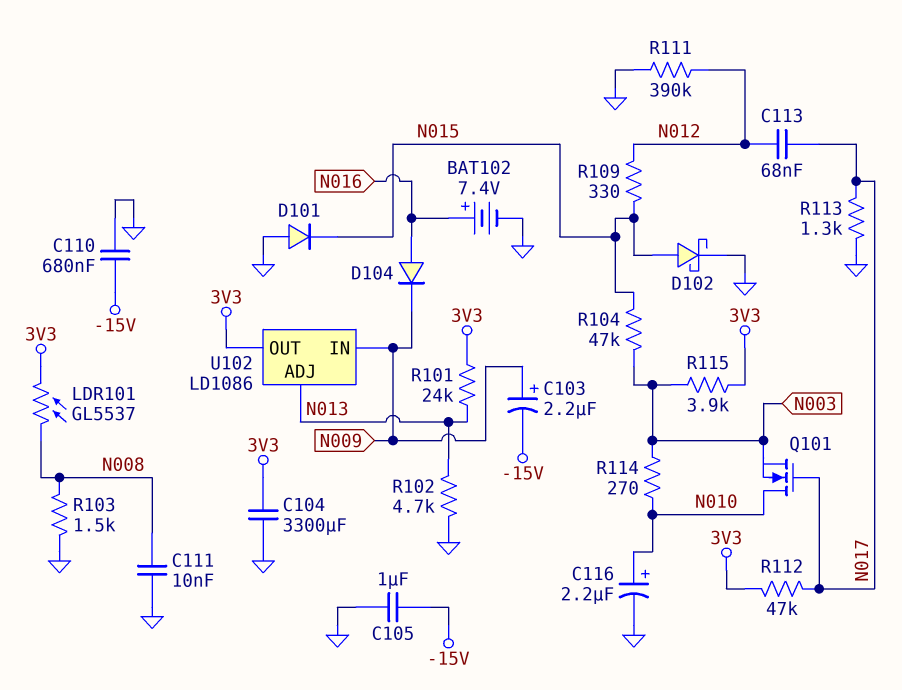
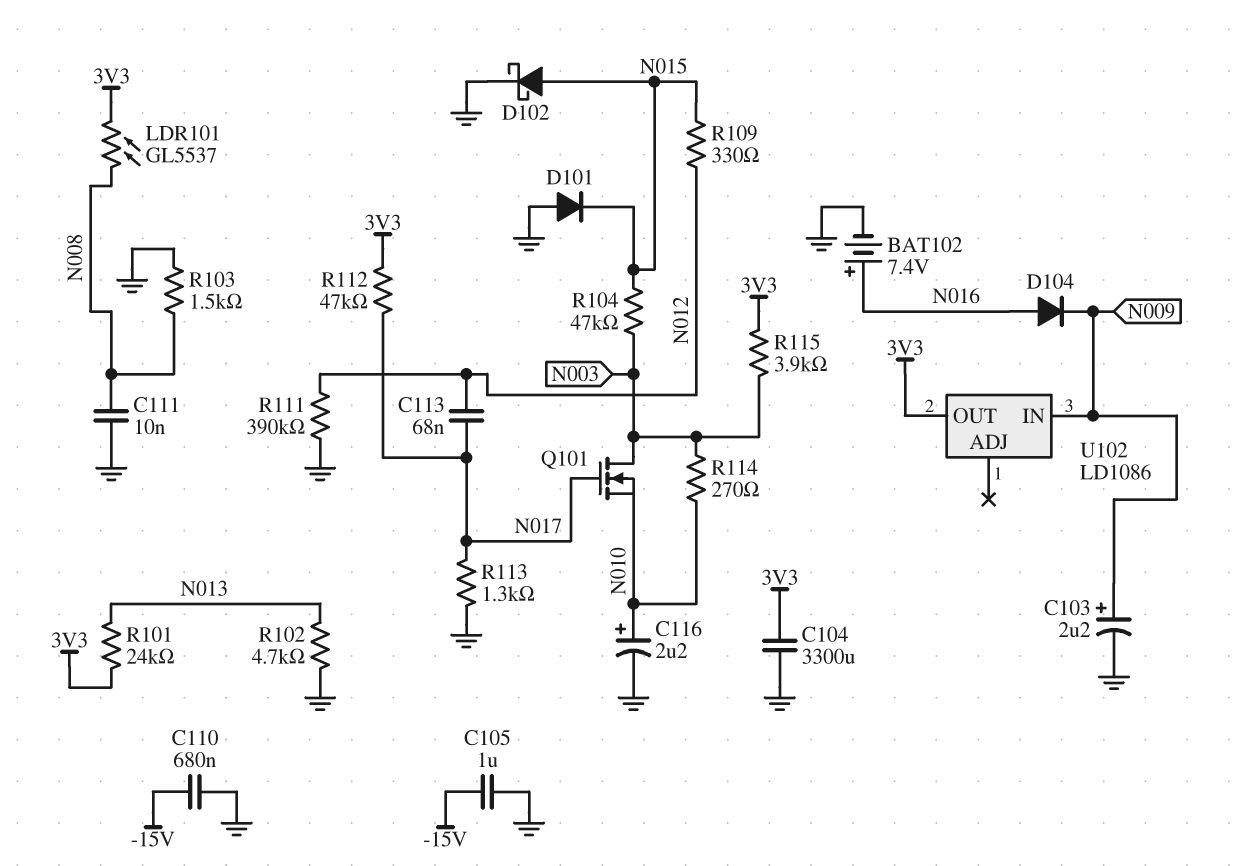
C103: 2.2uF (plus N009, minus -15V) -> 2.2uF (plus N009, minus GND)
Q101: NMOS (G N017, D N010, S N003) -> NMOS (G N017, D N003, S N010)
U102 pin ADJ: N013 -> none

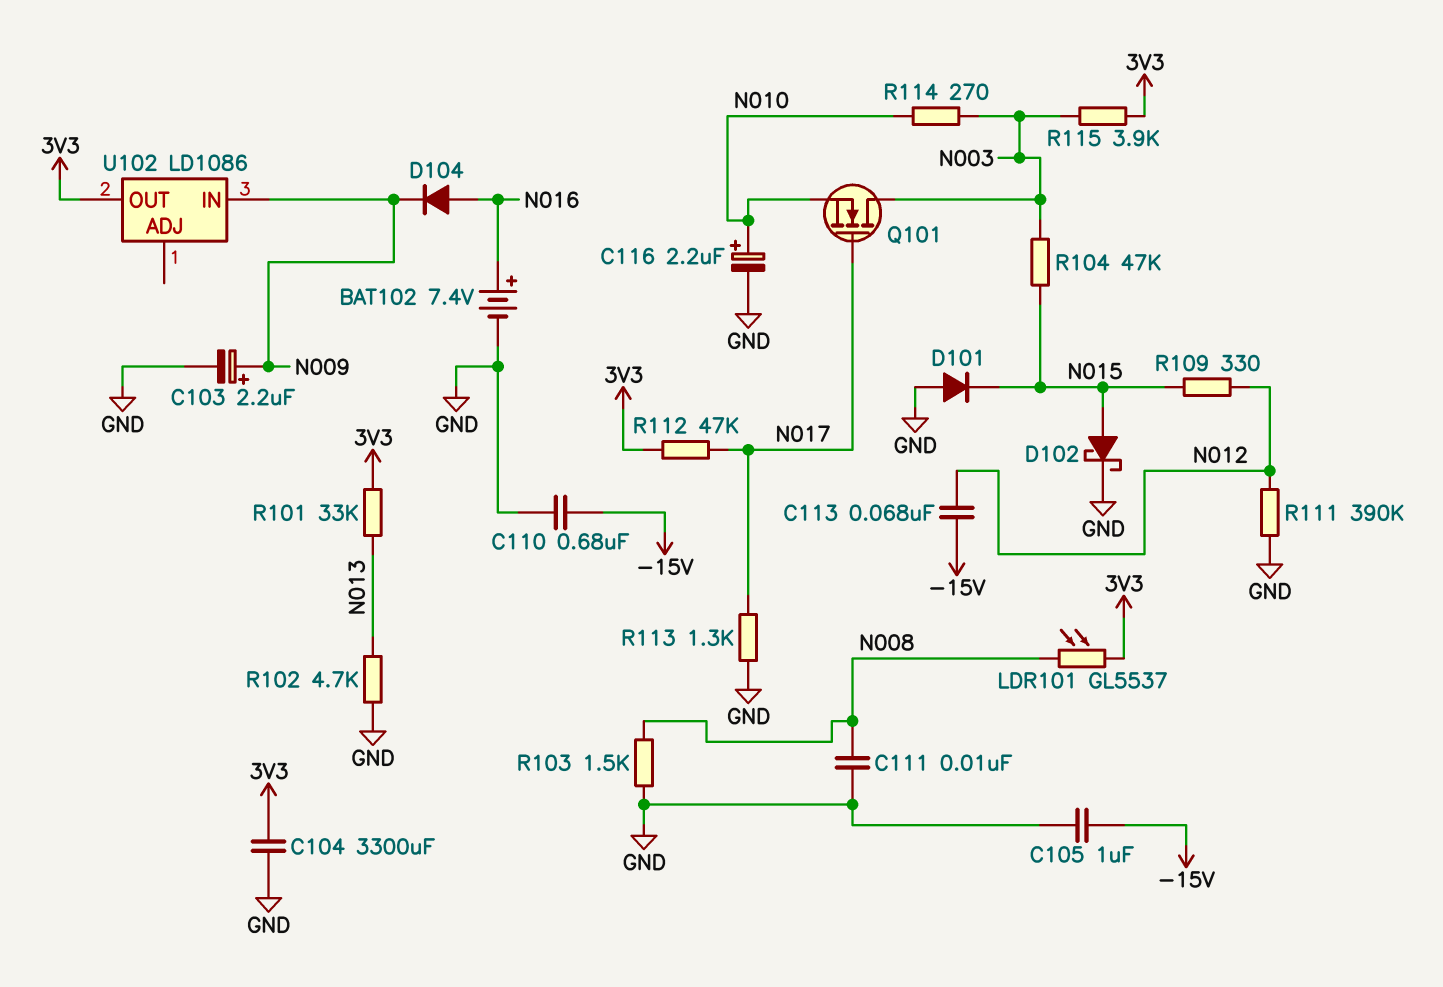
C113: 68nF (N012, N017) -> 68nF (-15V, N012)
R101: 24k (3V3, N013) -> 33k (3V3, N013)

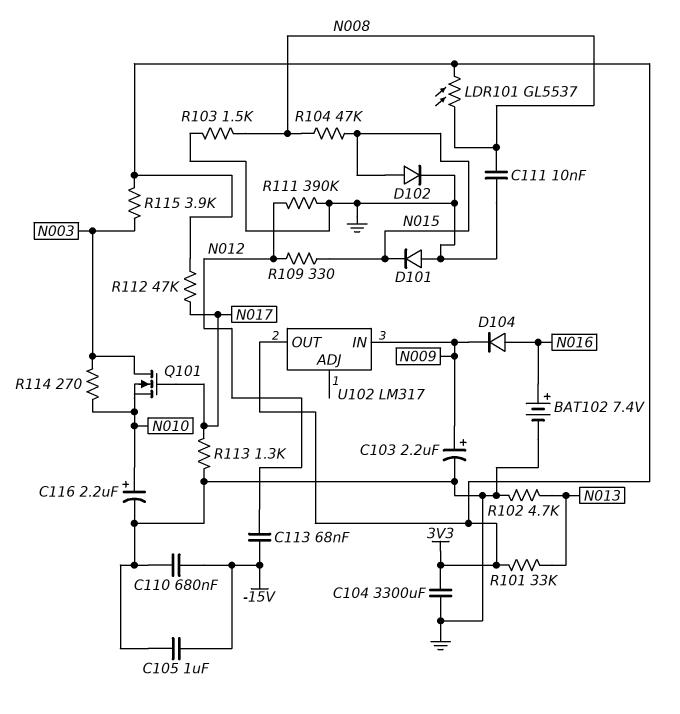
D102: schottky (A N015, K GND) -> diode (A N015, K GND)
R104: 47k (N003, N015) -> 47k (N008, N015)
U102: LD1086 -> LM317

